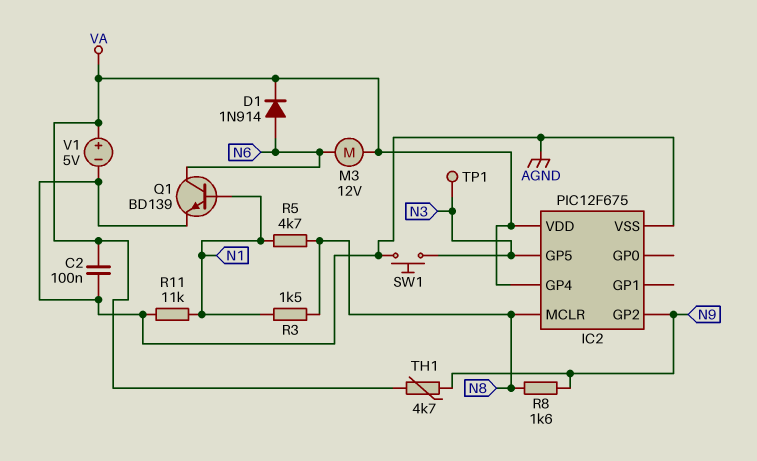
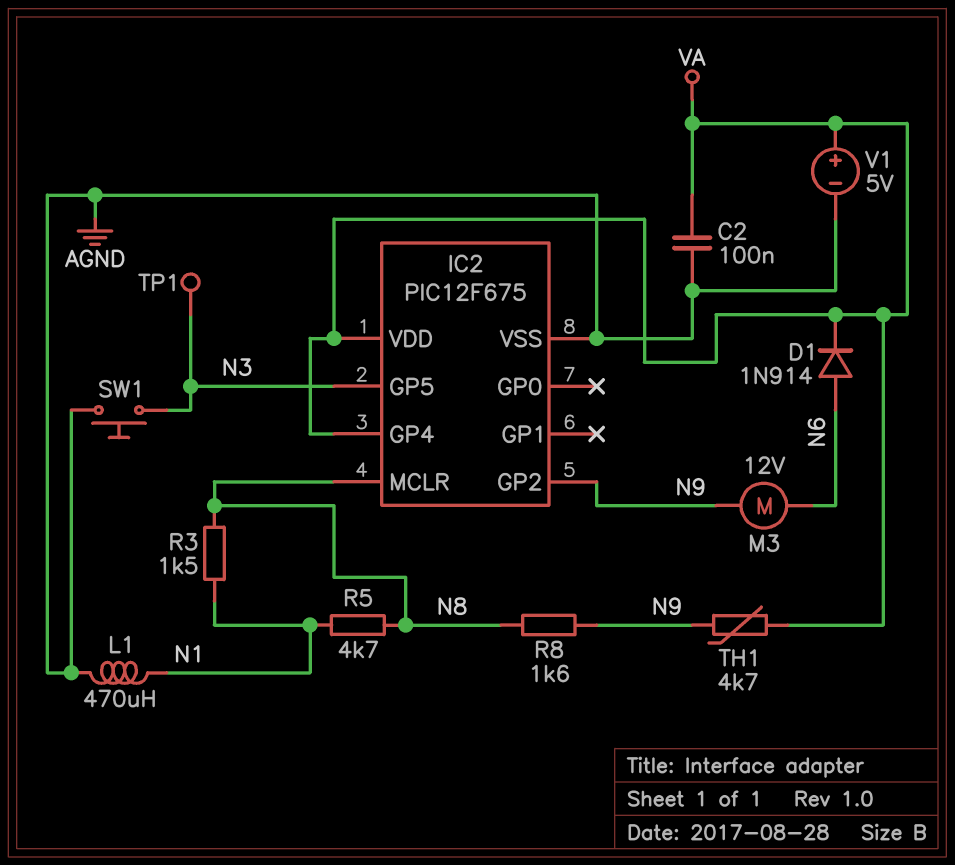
L1: none -> 470uH (AGND, N1)
M3: motor 12V (N6, VA) -> motor 12V (N6, N9)
Q1: NPN BD139 (B N1, C N6, E AGND) -> none
R11: 11k (AGND, N1) -> none

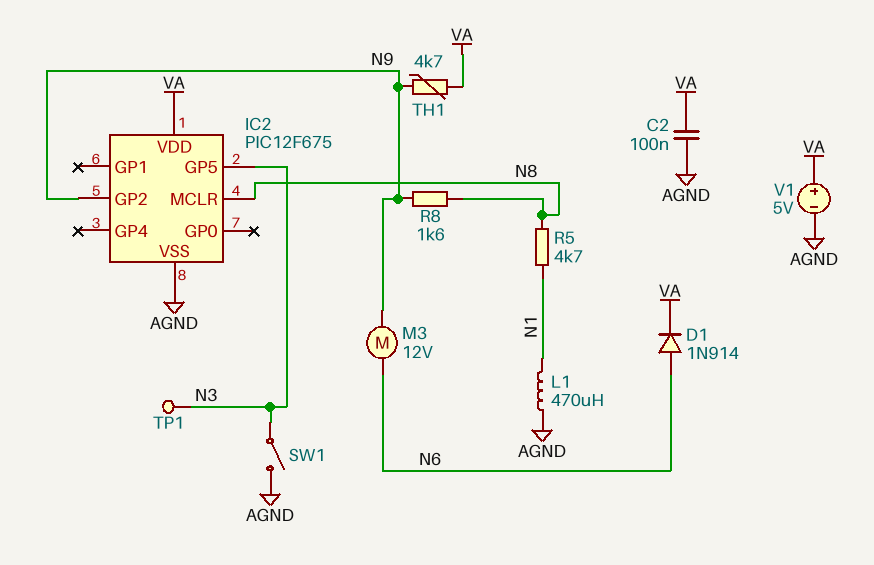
IC2 pin GP4: VA -> none
R3: 1.5k (N1, N8) -> none
SW1: button (AGND, N3) -> switch (AGND, N3)

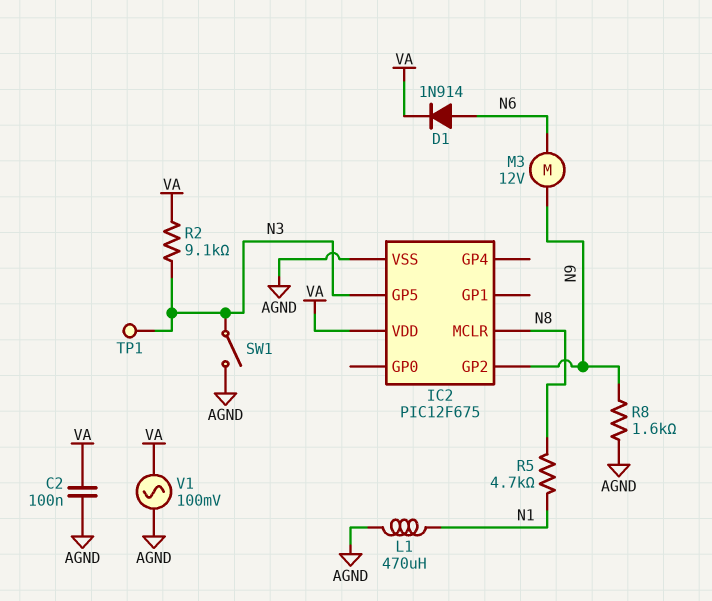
R2: none -> 9.1k (N3, VA)
R8: 1.6k (N8, N9) -> 1.6k (AGND, N9)
TH1: 4.7k (N9, VA) -> none
V1: 5V (plus VA, minus AGND) -> AC 100mV (AGND, VA)

